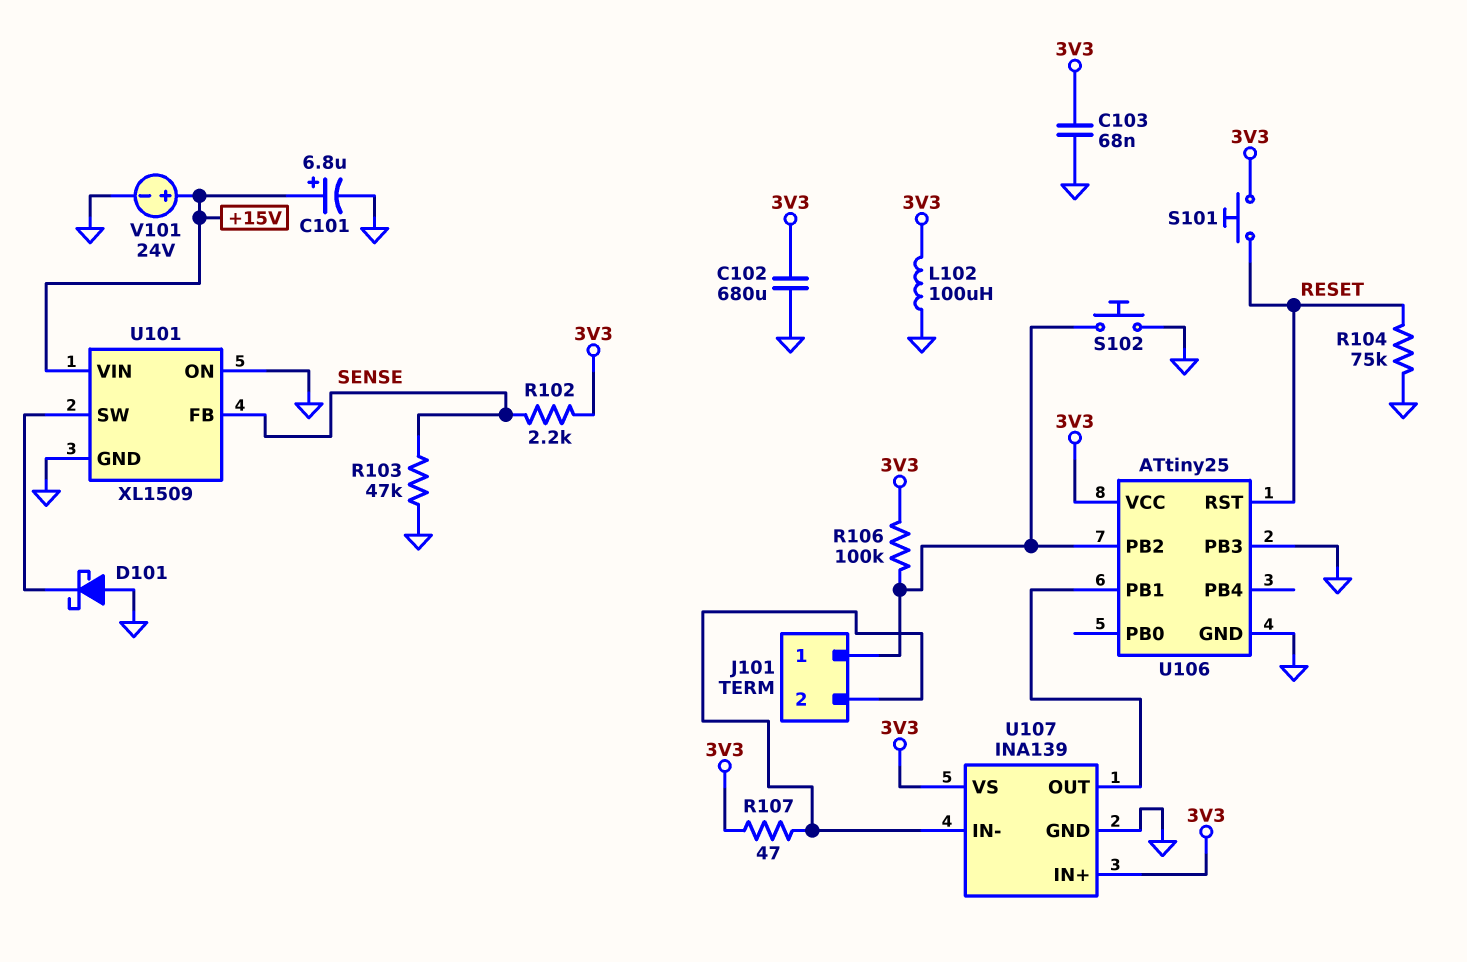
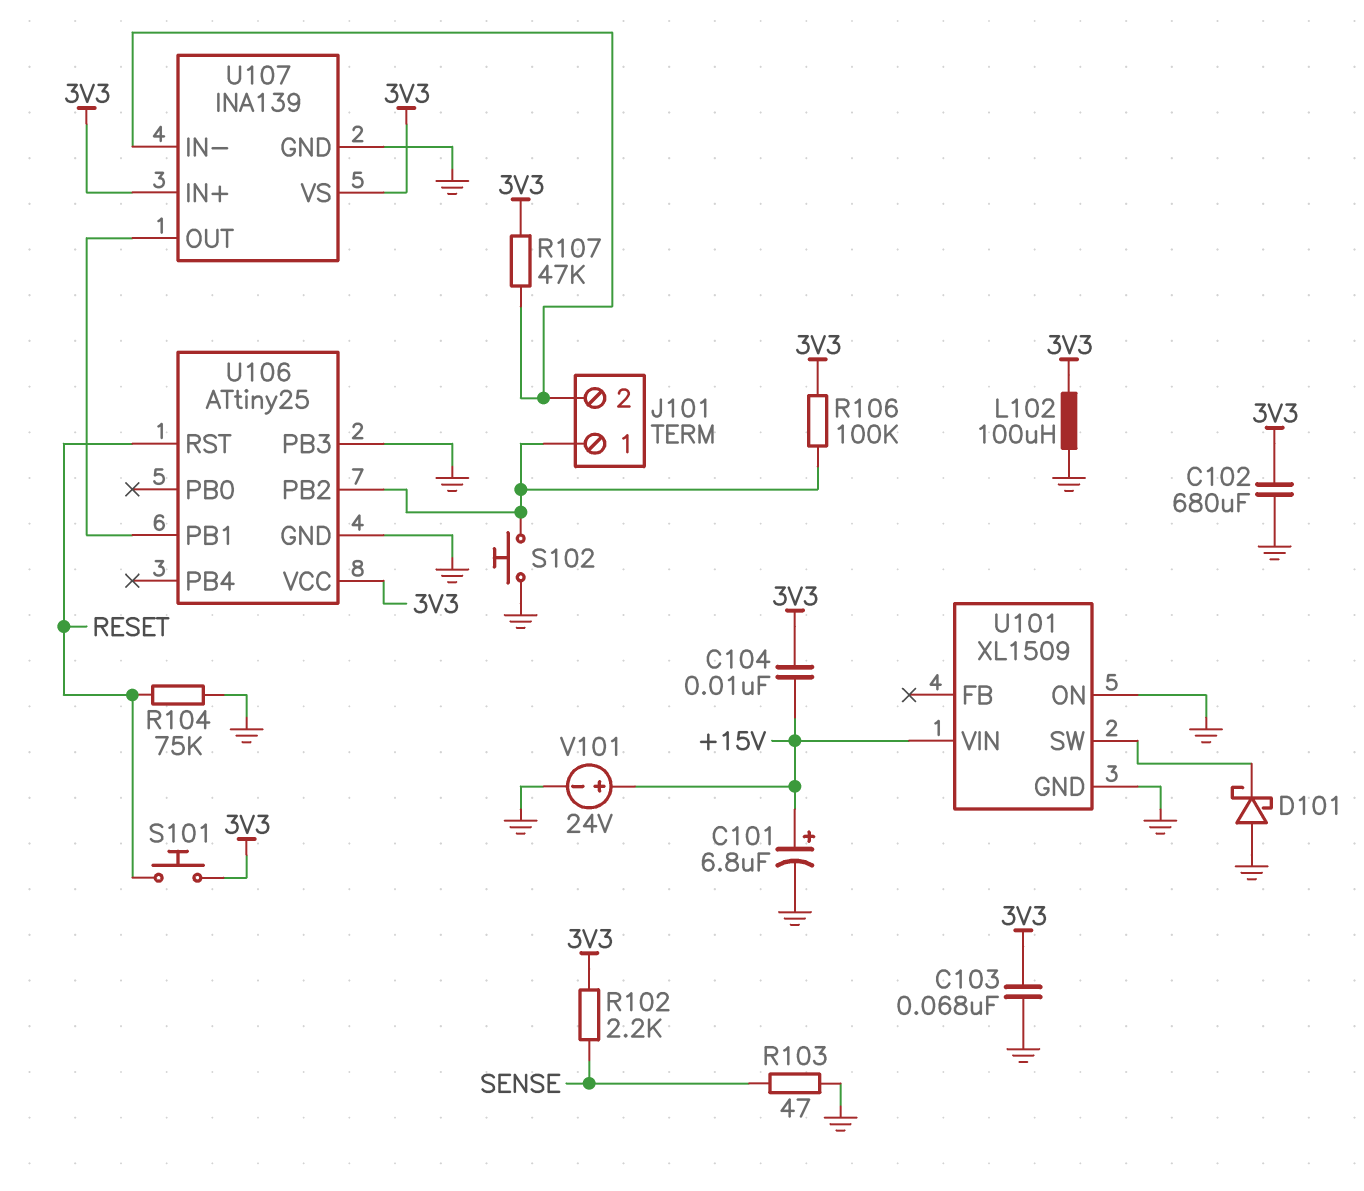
C104: none -> 10nF (+15V, 3V3)
R103: 47k (GND, SENSE) -> 47 (GND, SENSE)
R107: 47 (3V3, J101/2) -> 47k (3V3, J101/2)
U101 pin FB: SENSE -> none

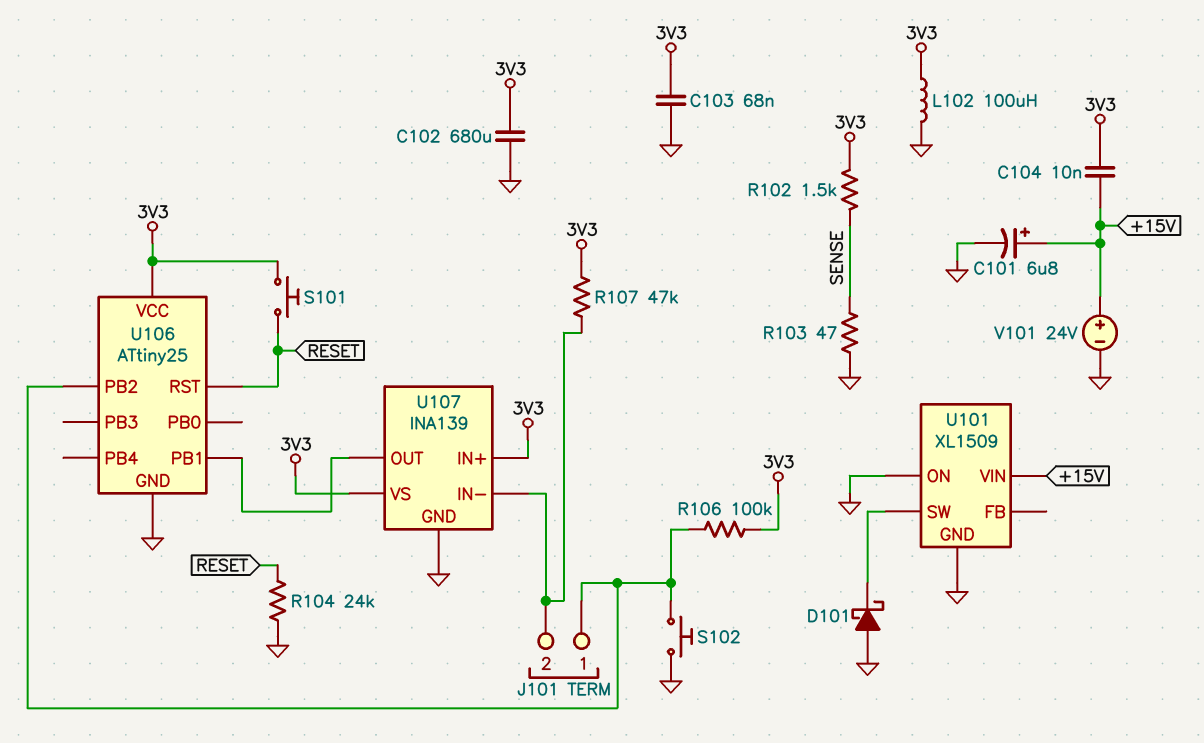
R102: 2.2k (3V3, SENSE) -> 1.5k (3V3, SENSE)
R104: 75k (GND, RESET) -> 24k (GND, RESET)
U106 pin PB3: GND -> none

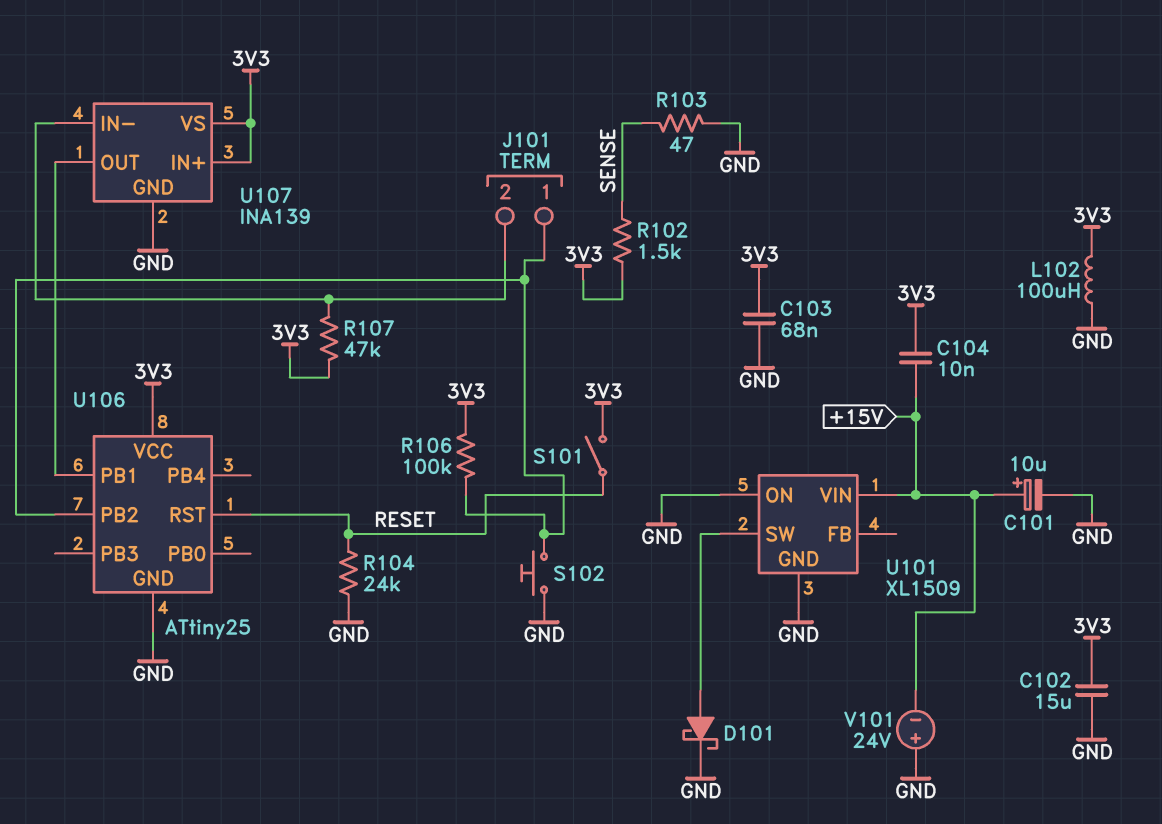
C101: 6.8uF (plus +15V, minus GND) -> 10uF (plus +15V, minus GND)
C102: 680uF (3V3, GND) -> 15uF (3V3, GND)
D101: schottky (A GND, K U101/SW) -> schottky (A U101/SW, K GND)
S101: button (3V3, RESET) -> switch (3V3, RESET)
V101: 24V (plus +15V, minus GND) -> 24V (plus GND, minus +15V)

